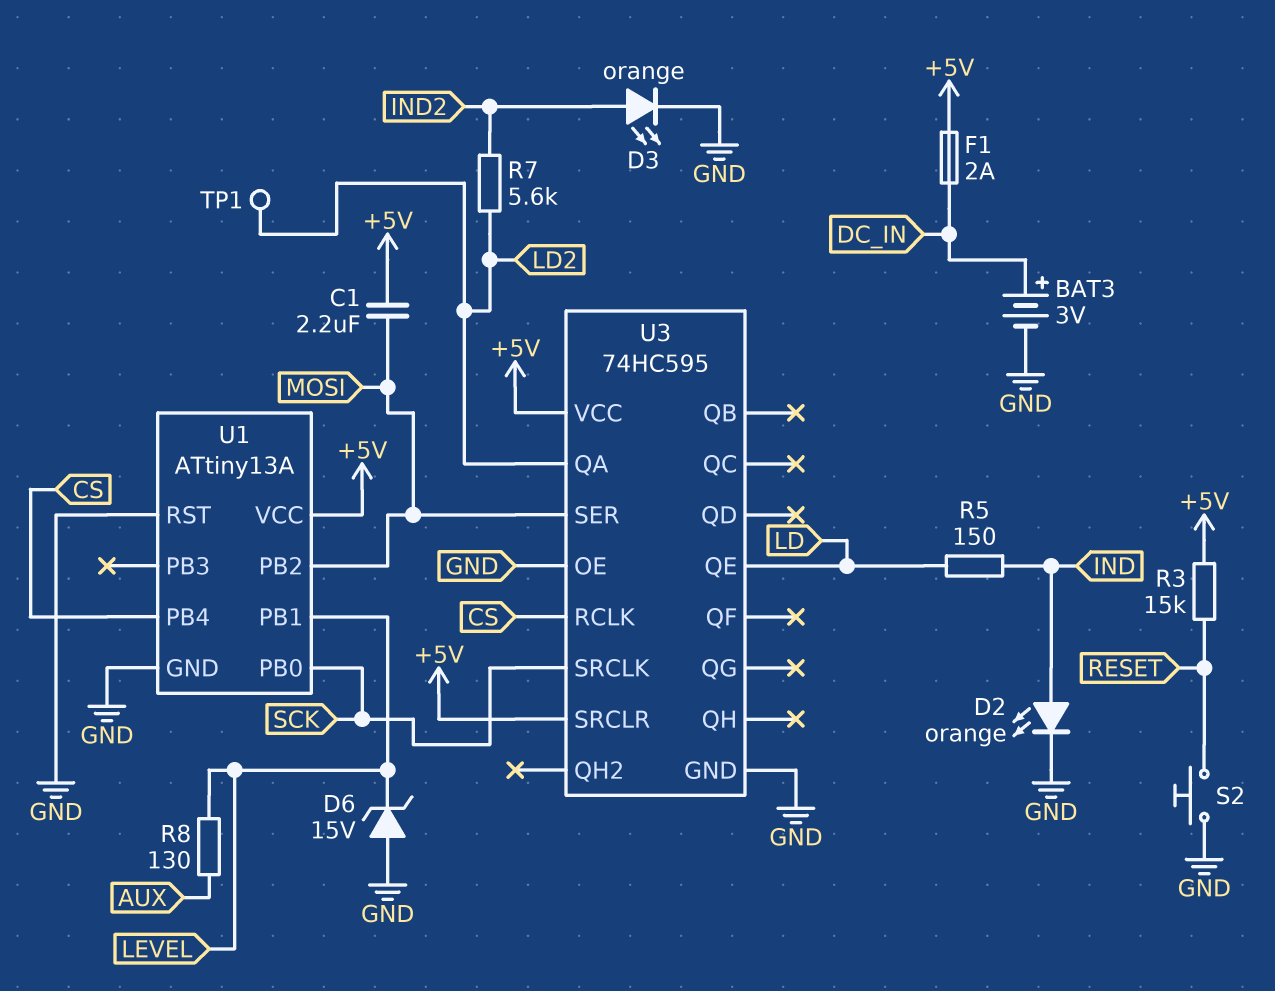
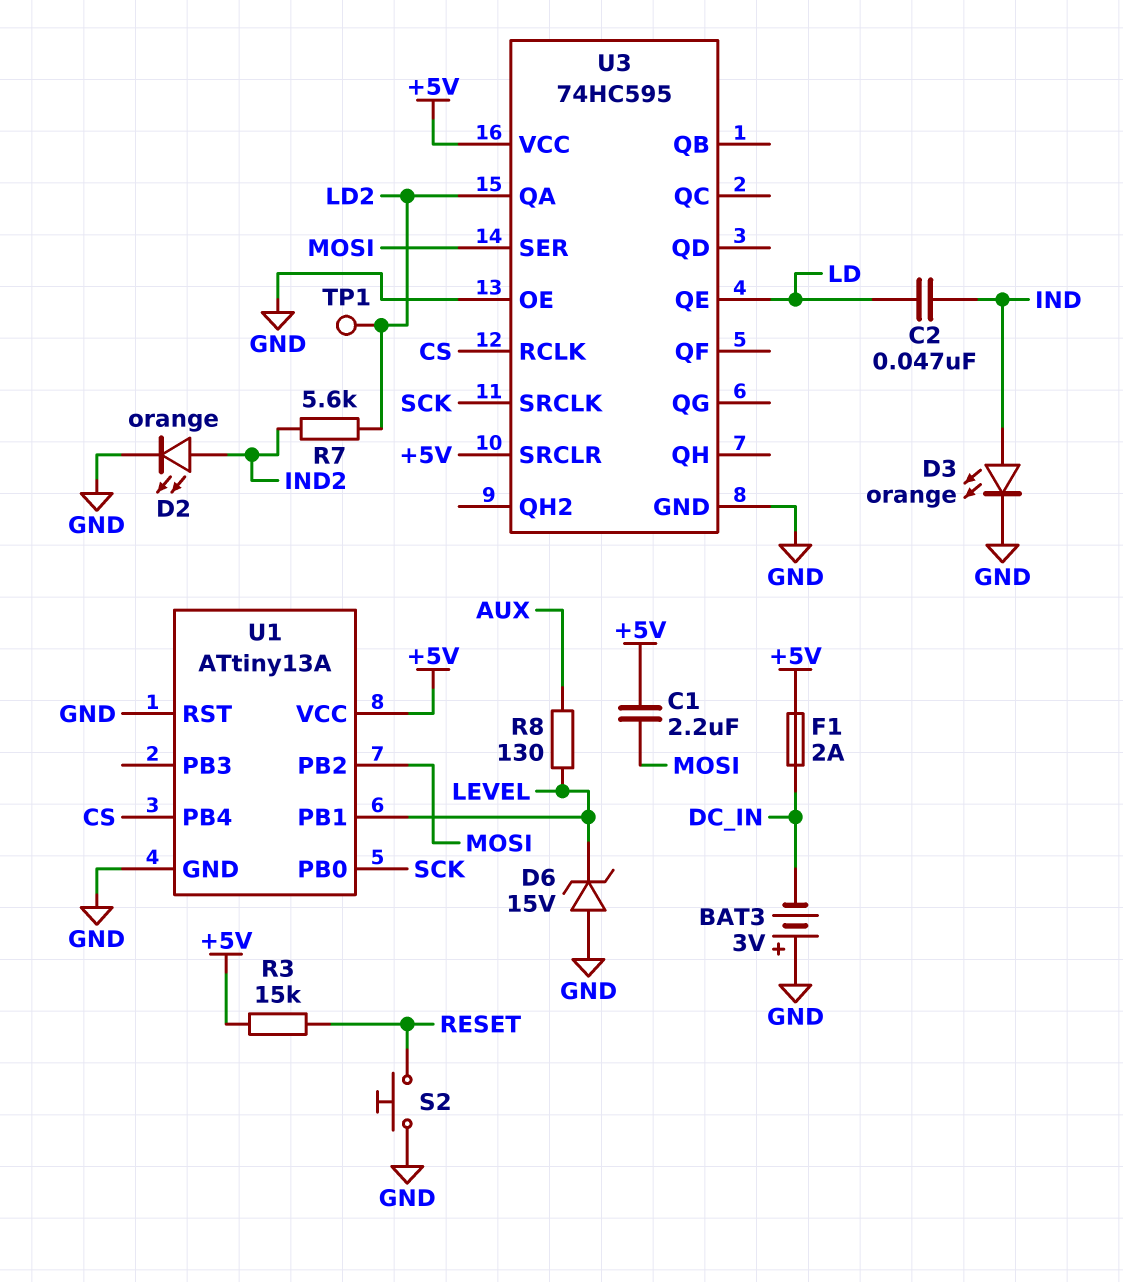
BAT3: 3V (plus DC_IN, minus GND) -> 3V (plus GND, minus DC_IN)
C2: none -> 47nF (IND, LD)
D2: LED orange (A IND, K GND) -> LED orange (A IND2, K GND)
D3: LED orange (A IND2, K GND) -> LED orange (A IND, K GND)
R5: 150 (IND, LD) -> none

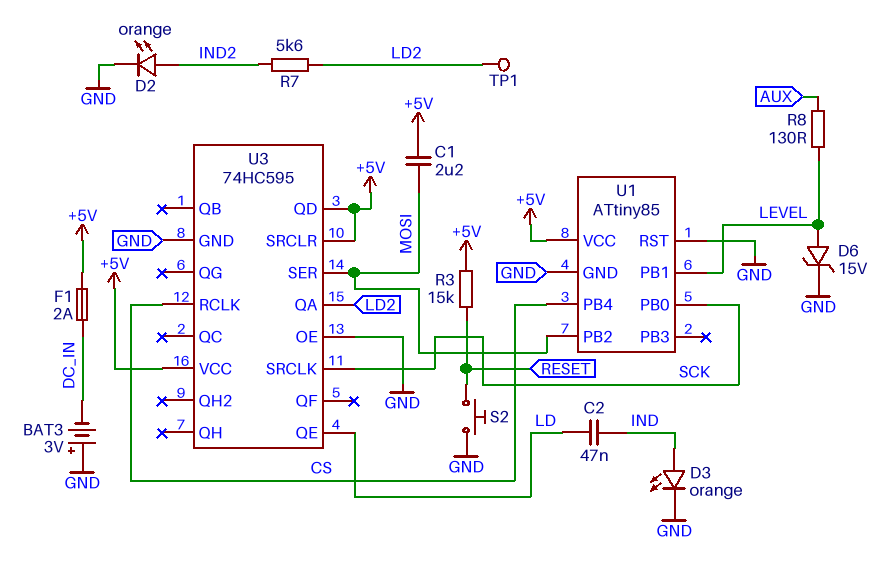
D6: zener 15V (A GND, K LEVEL) -> zener 15V (A LEVEL, K GND)
U1: ATtiny13A -> ATtiny85
U3 pin QD: none -> +5V

